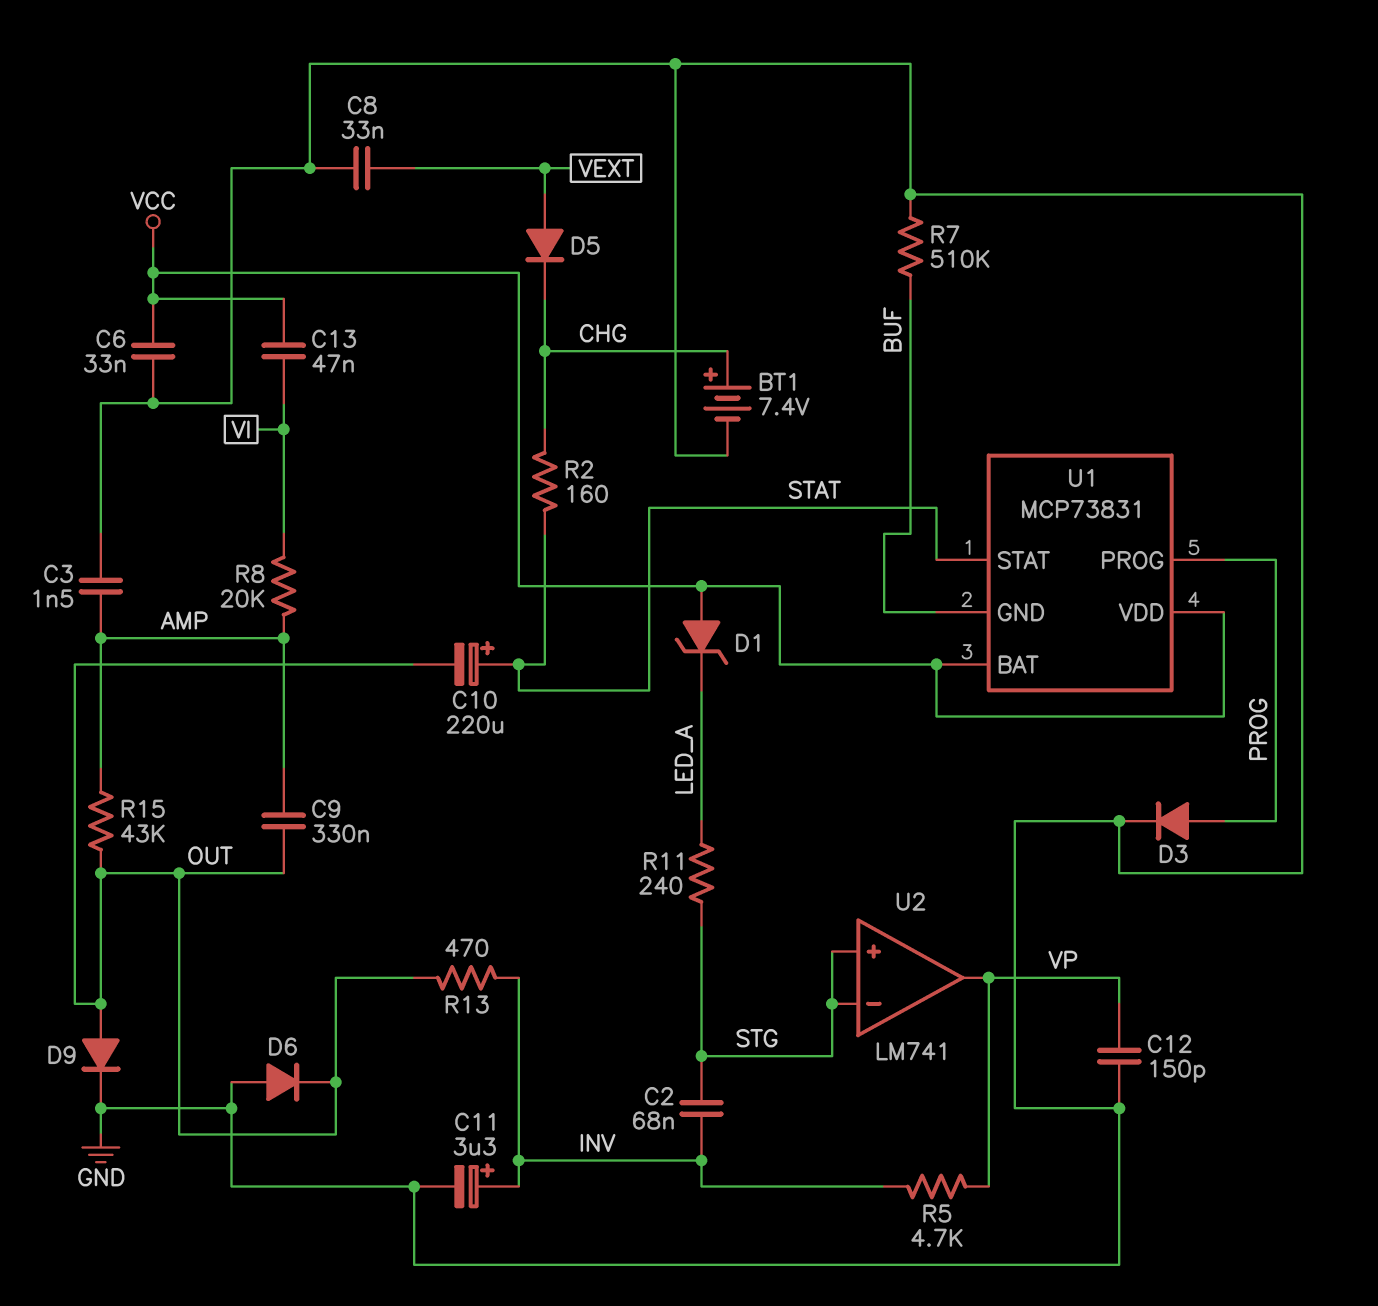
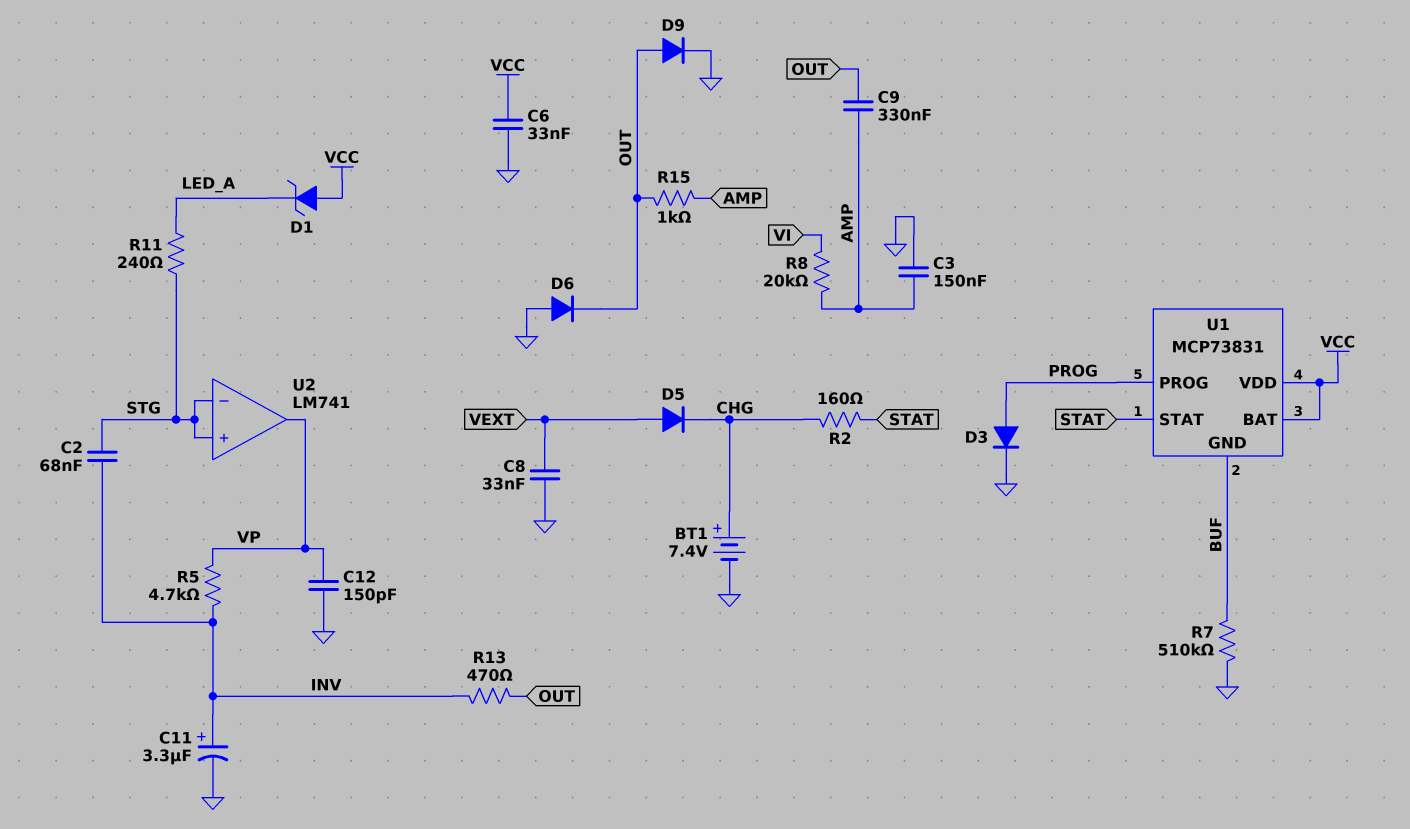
C3: 1.5nF (AMP, GND) -> 150nF (AMP, GND)
C10: 220uF (plus STAT, minus OUT) -> none
C13: 47nF (VCC, VI) -> none
R15: 43k (AMP, OUT) -> 1k (AMP, OUT)

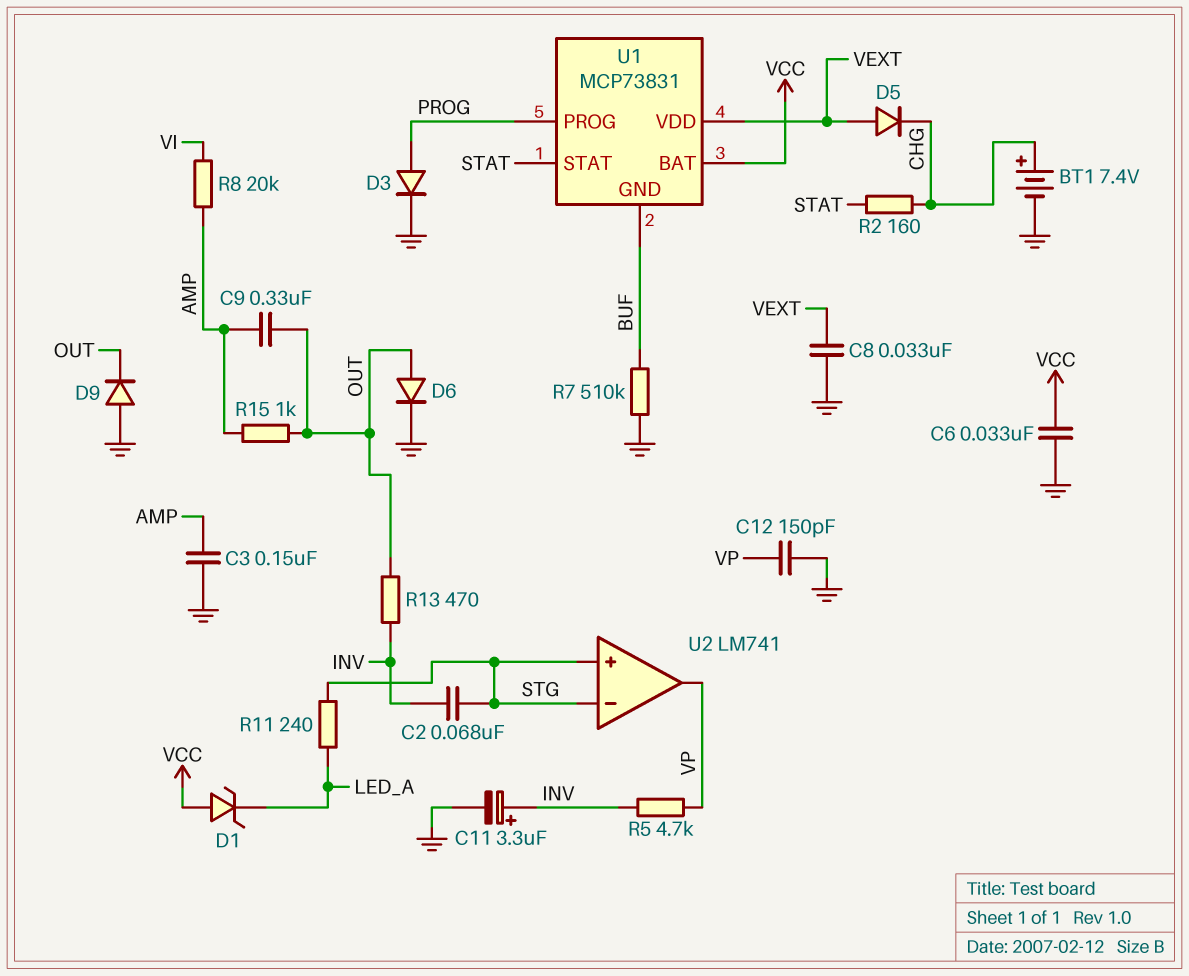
D6: diode (A GND, K OUT) -> diode (A OUT, K GND)
D9: diode (A OUT, K GND) -> diode (A GND, K OUT)
U1 pin VDD: VCC -> VEXT

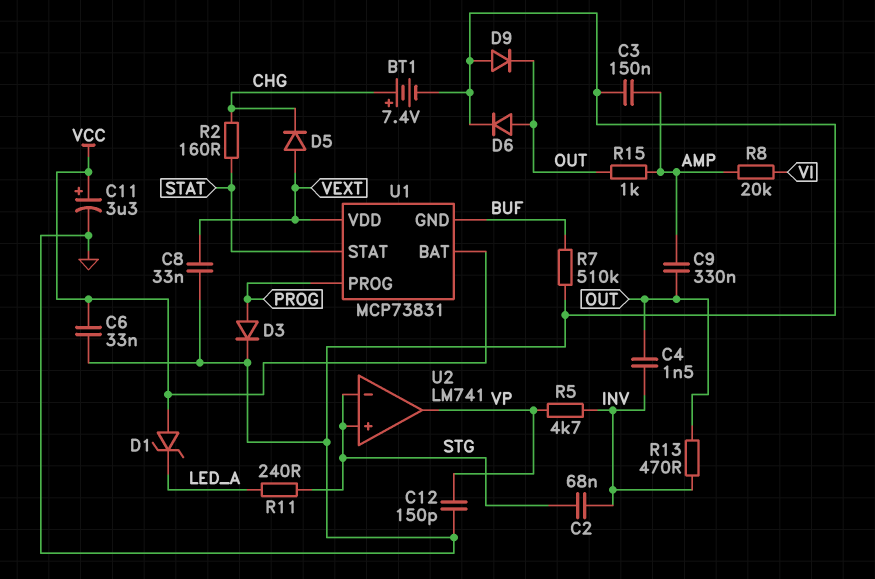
C4: none -> 1.5nF (INV, OUT)
C11: 3.3uF (plus INV, minus GND) -> 3.3uF (plus VCC, minus GND)

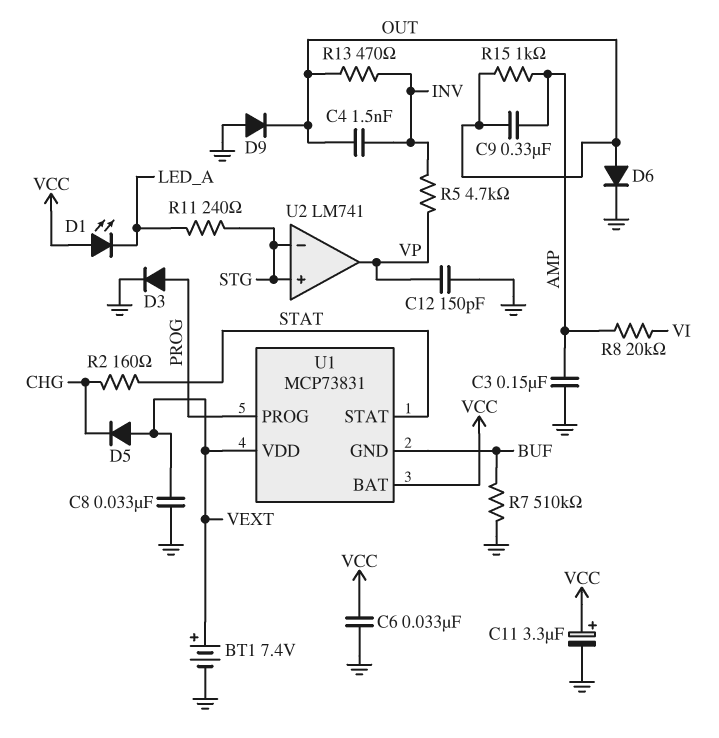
BT1: 7.4V (plus CHG, minus GND) -> 7.4V (plus VEXT, minus GND)
C2: 68nF (INV, STG) -> none
D1: zener (A VCC, K LED_A) -> LED (A VCC, K LED_A)

